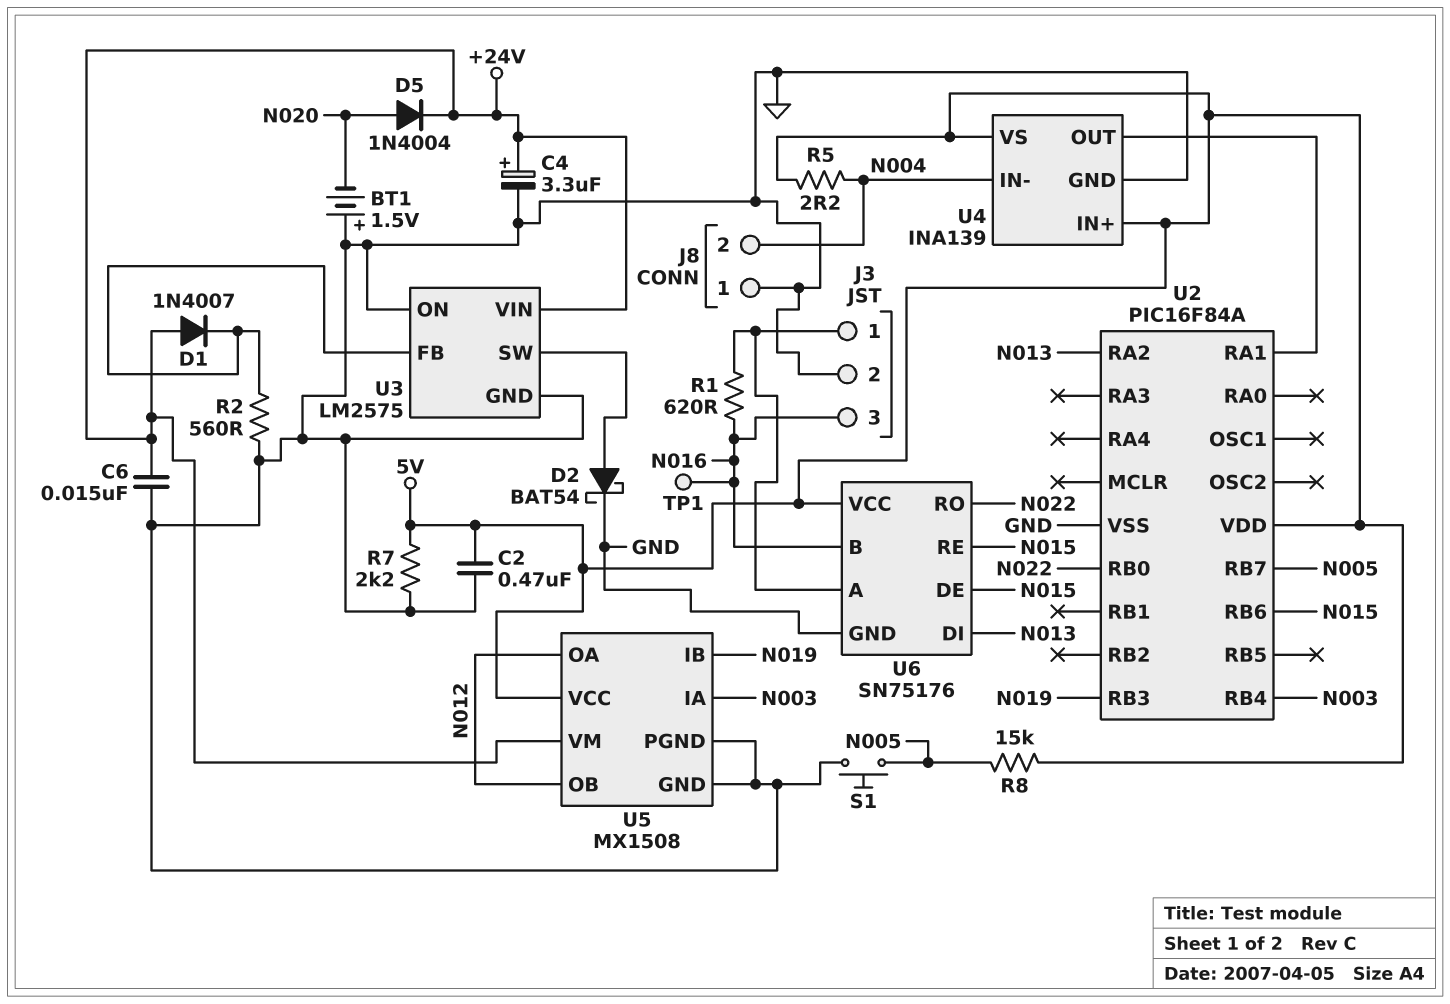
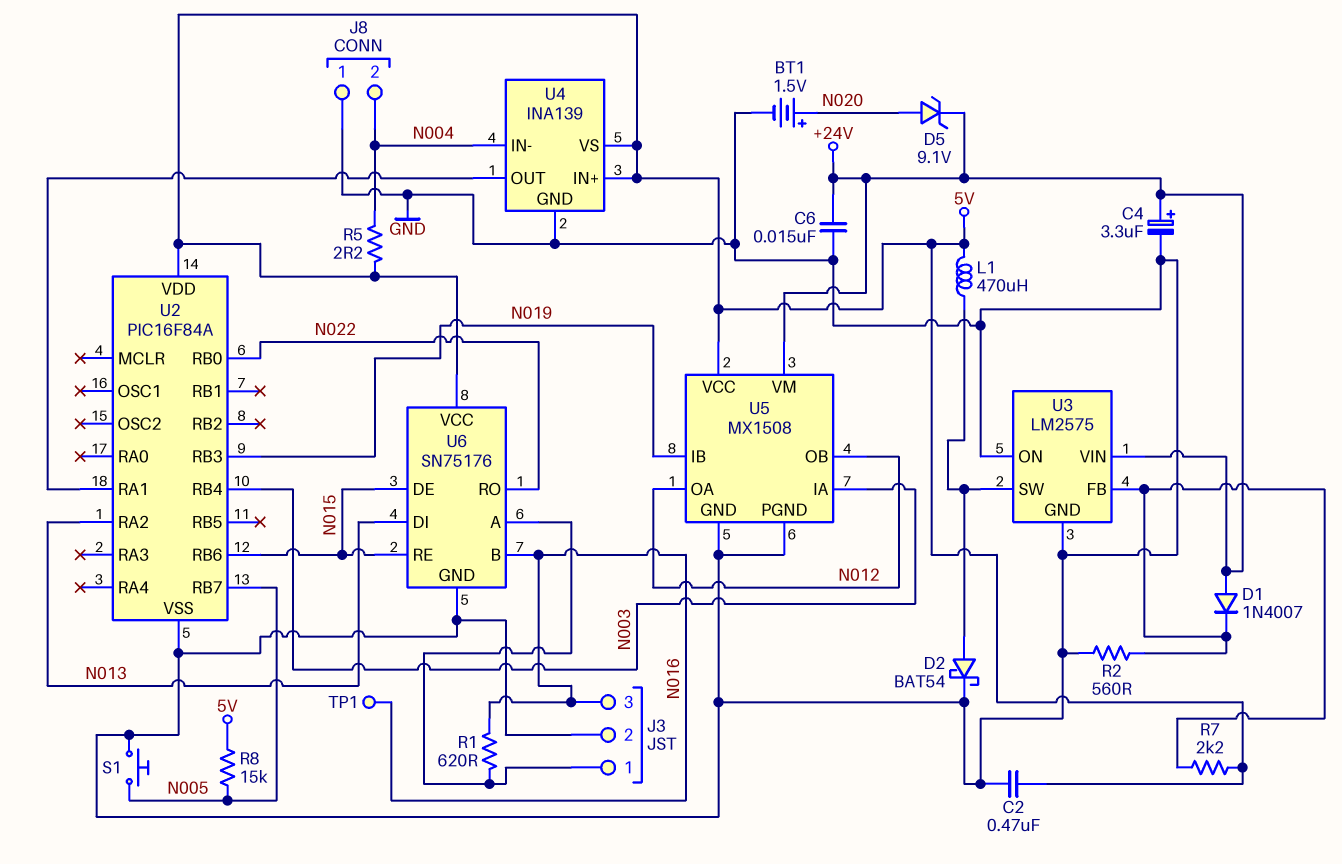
BT1: 1.5V (plus GND, minus N020) -> 1.5V (plus N020, minus GND)
D5: diode 1N4004 (A N020, K +24V) -> zener 9.1V (A N020, K +24V)
L1: none -> 470uH (5V, U3/SW)
R7: 2.2k (5V, GND) -> 2.2k (5V, U3/FB)

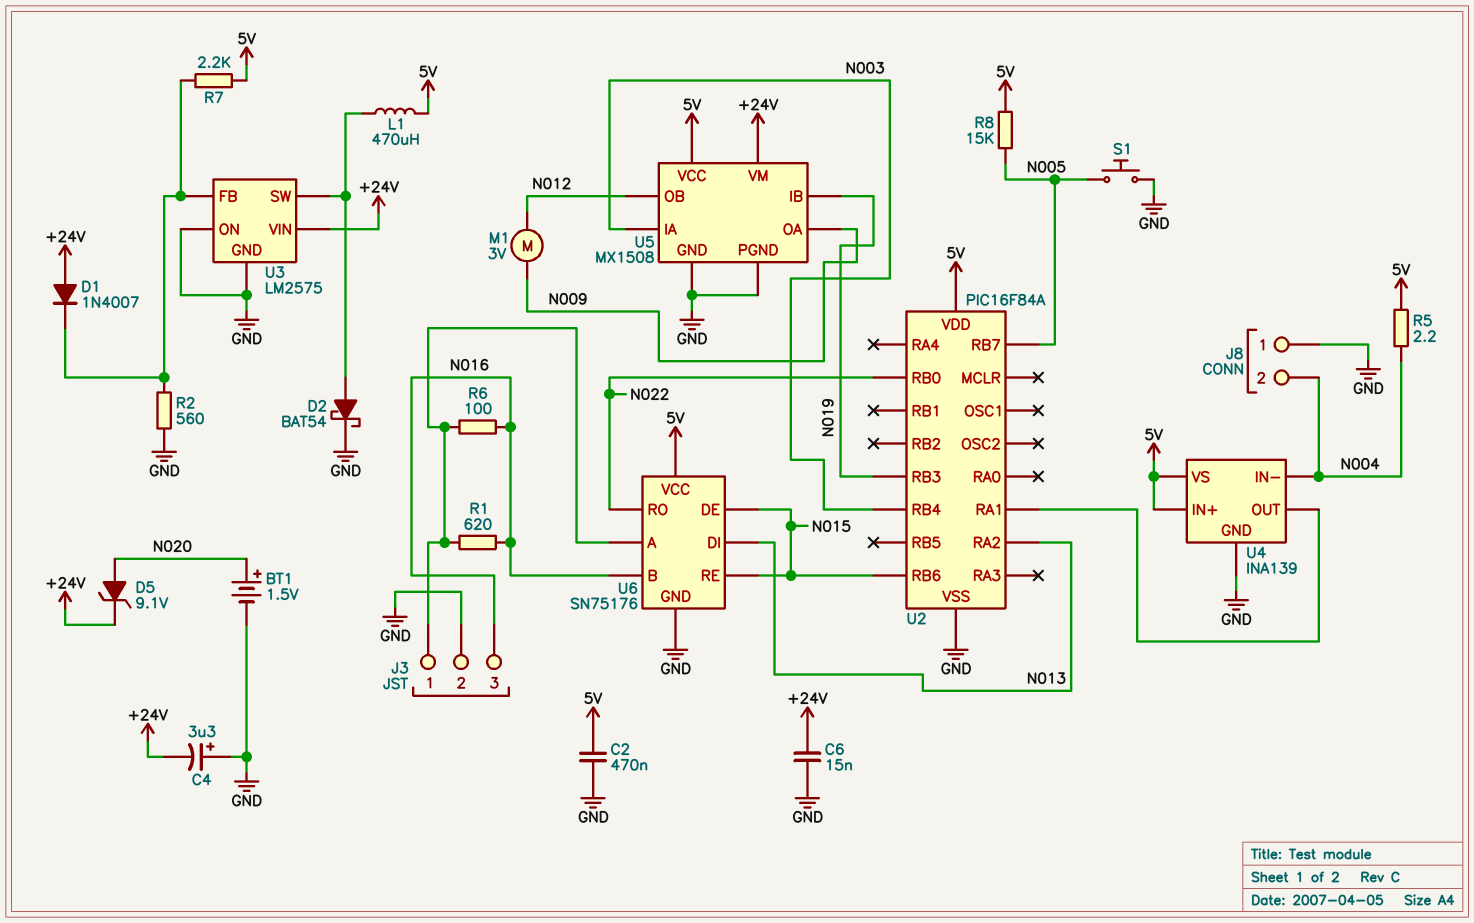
C4: 3.3uF (plus +24V, minus GND) -> 3.3uF (plus GND, minus +24V)
M1: none -> motor 3V (N009, N012)
R6: none -> 100 (J3/1, N016)
TP1: test point (N016) -> none
U5 pin OA: N012 -> N009

